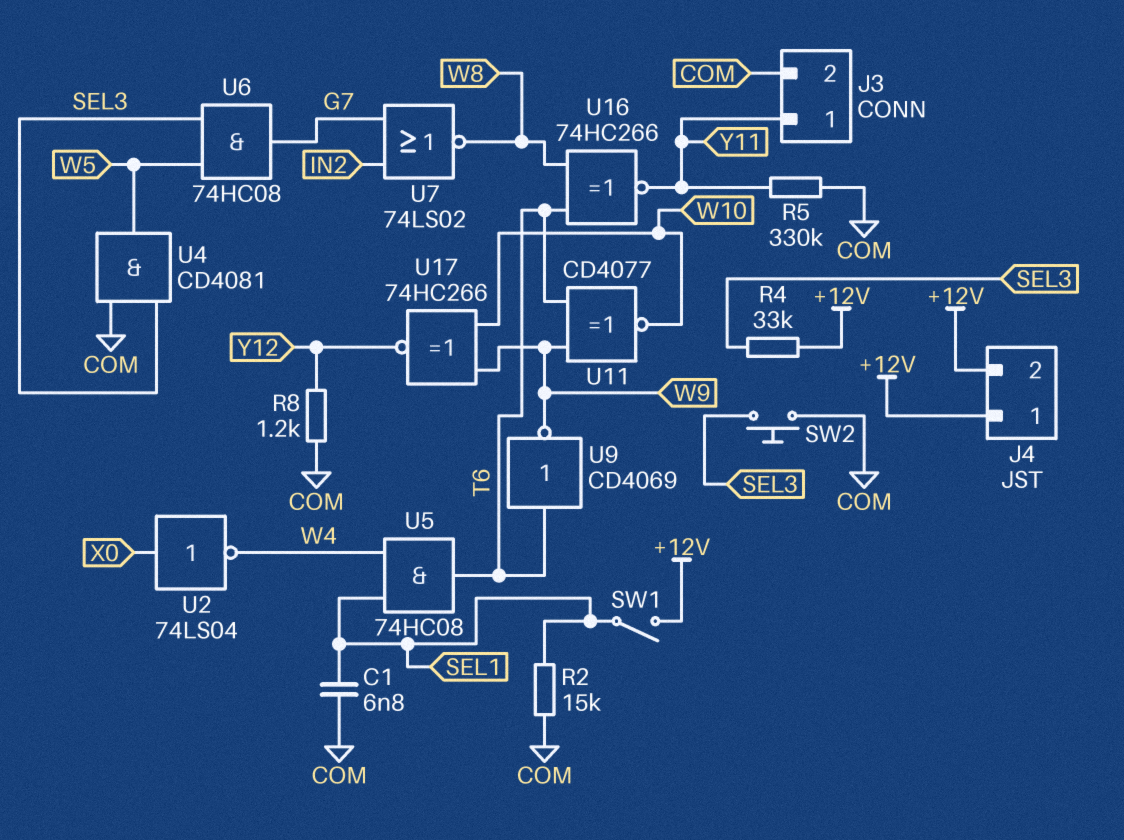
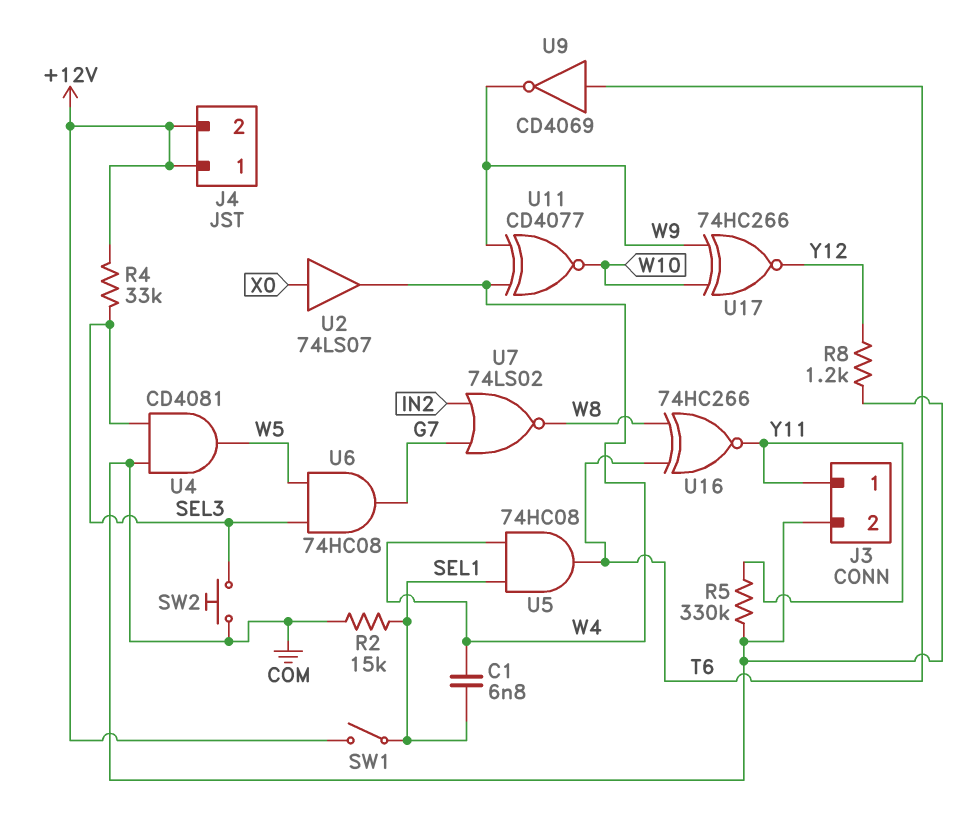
C1: 6.8nF (COM, SEL1) -> 6.8nF (SEL1, W4)
U2: NOT 74LS04 (in X0, out W4) -> buffer 74LS07 (in X0, out W4)
U11: XNOR CD4077 (in T6, in W9, out W10) -> XNOR CD4077 (in W4, in W9, out W10)

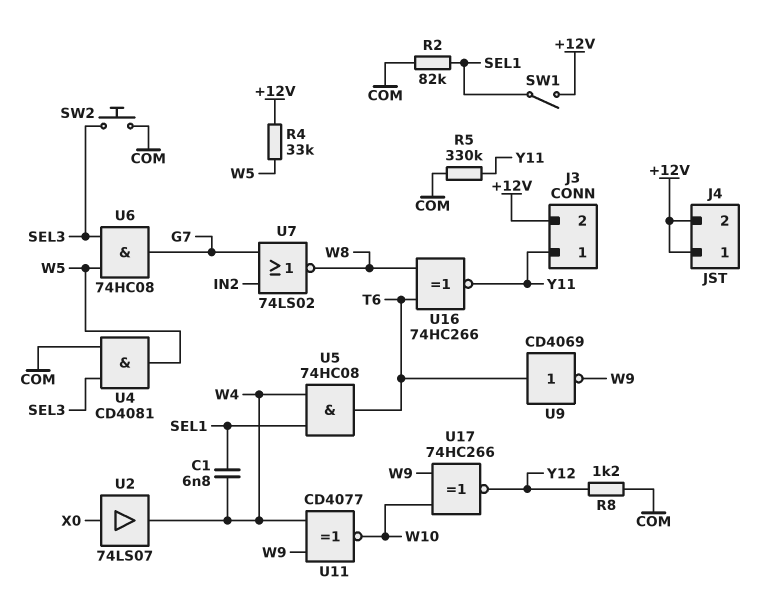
J3 pin 2: COM -> +12V
R2: 15k (COM, SEL1) -> 82k (COM, SEL1)
R4: 33k (+12V, SEL3) -> 33k (+12V, W5)

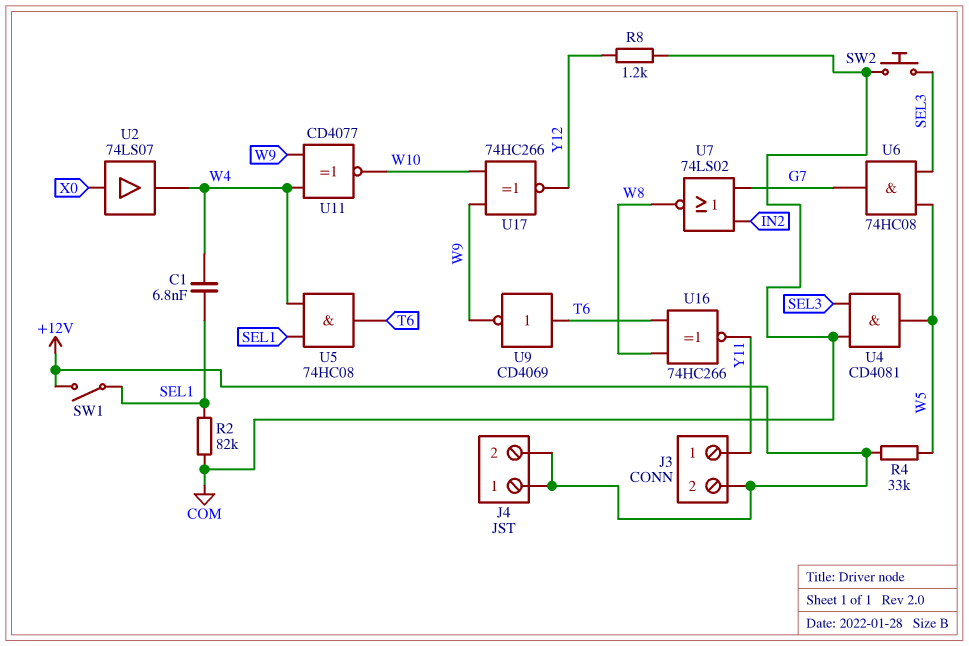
R5: 330k (COM, Y11) -> none

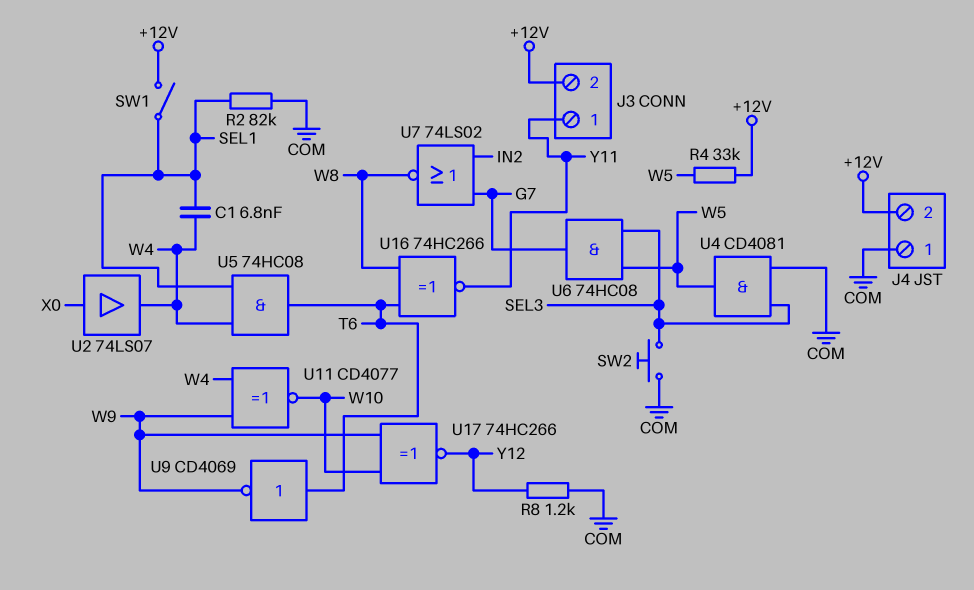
J4 pin 1: +12V -> COM

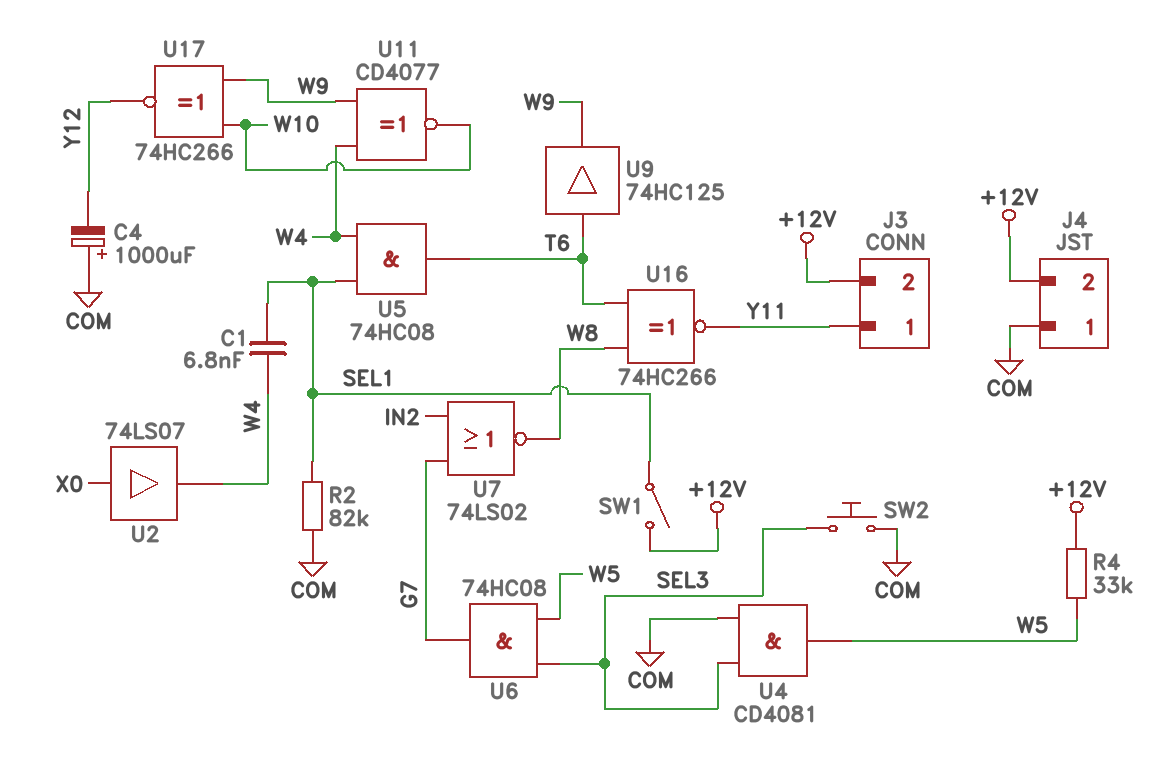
C4: none -> 1000uF (plus COM, minus Y12)
R8: 1.2k (COM, Y12) -> none
U9: NOT CD4069 (in T6, out W9) -> buffer 74HC125 (in T6, out W9)

